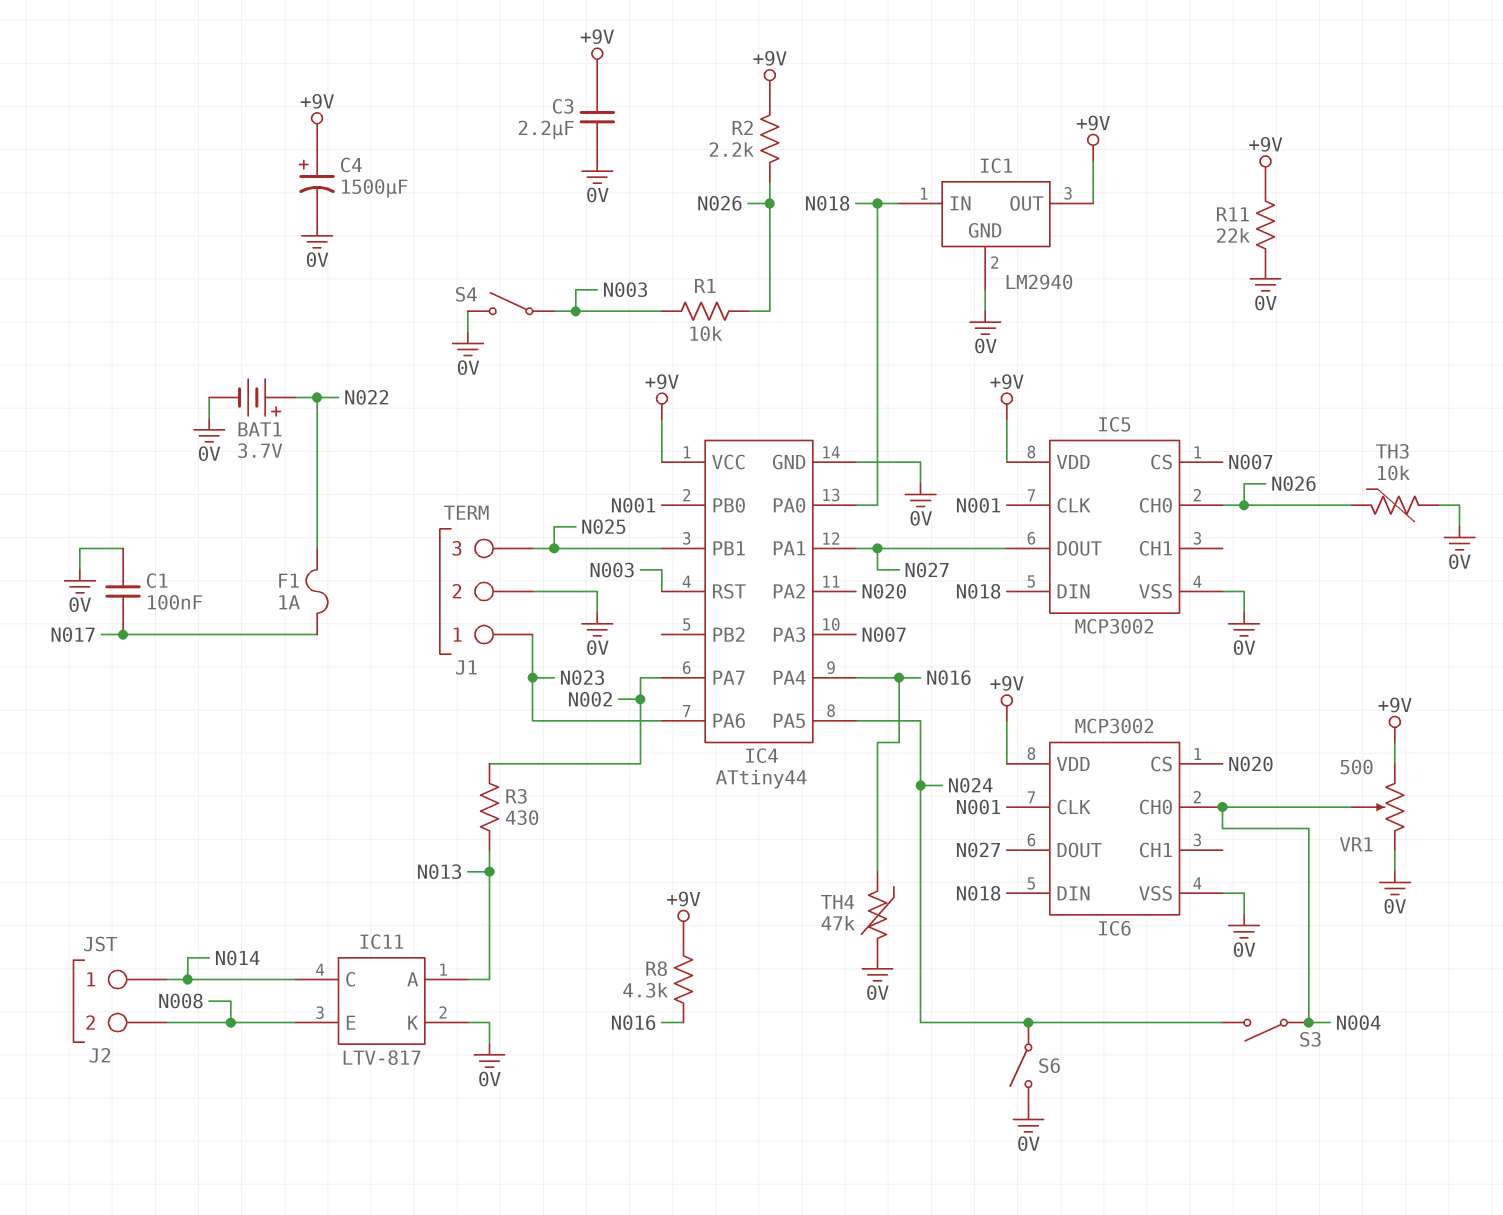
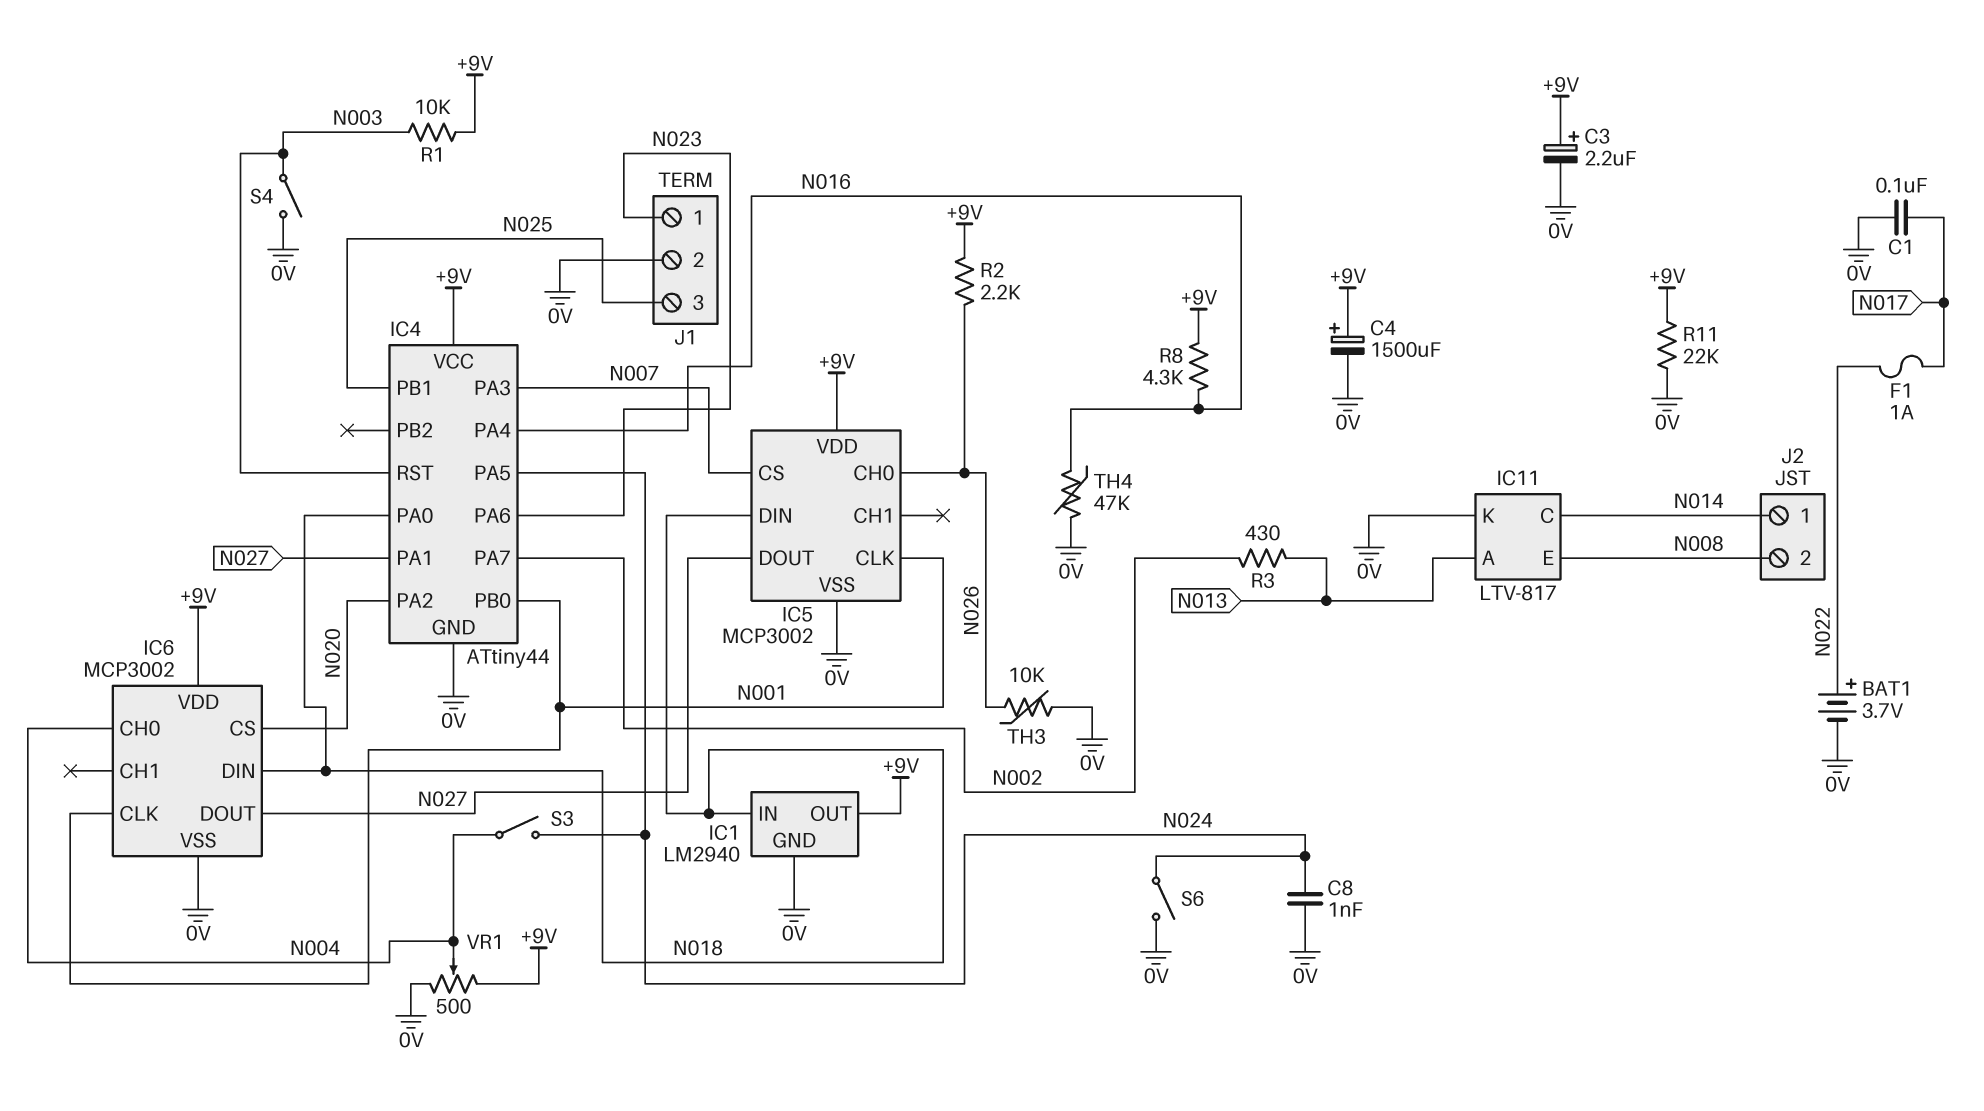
C3: 2.2uF (+9V, 0V) -> 2.2uF (plus +9V, minus 0V)
C8: none -> 1nF (0V, N024)
R1: 10k (N003, N026) -> 10k (+9V, N003)

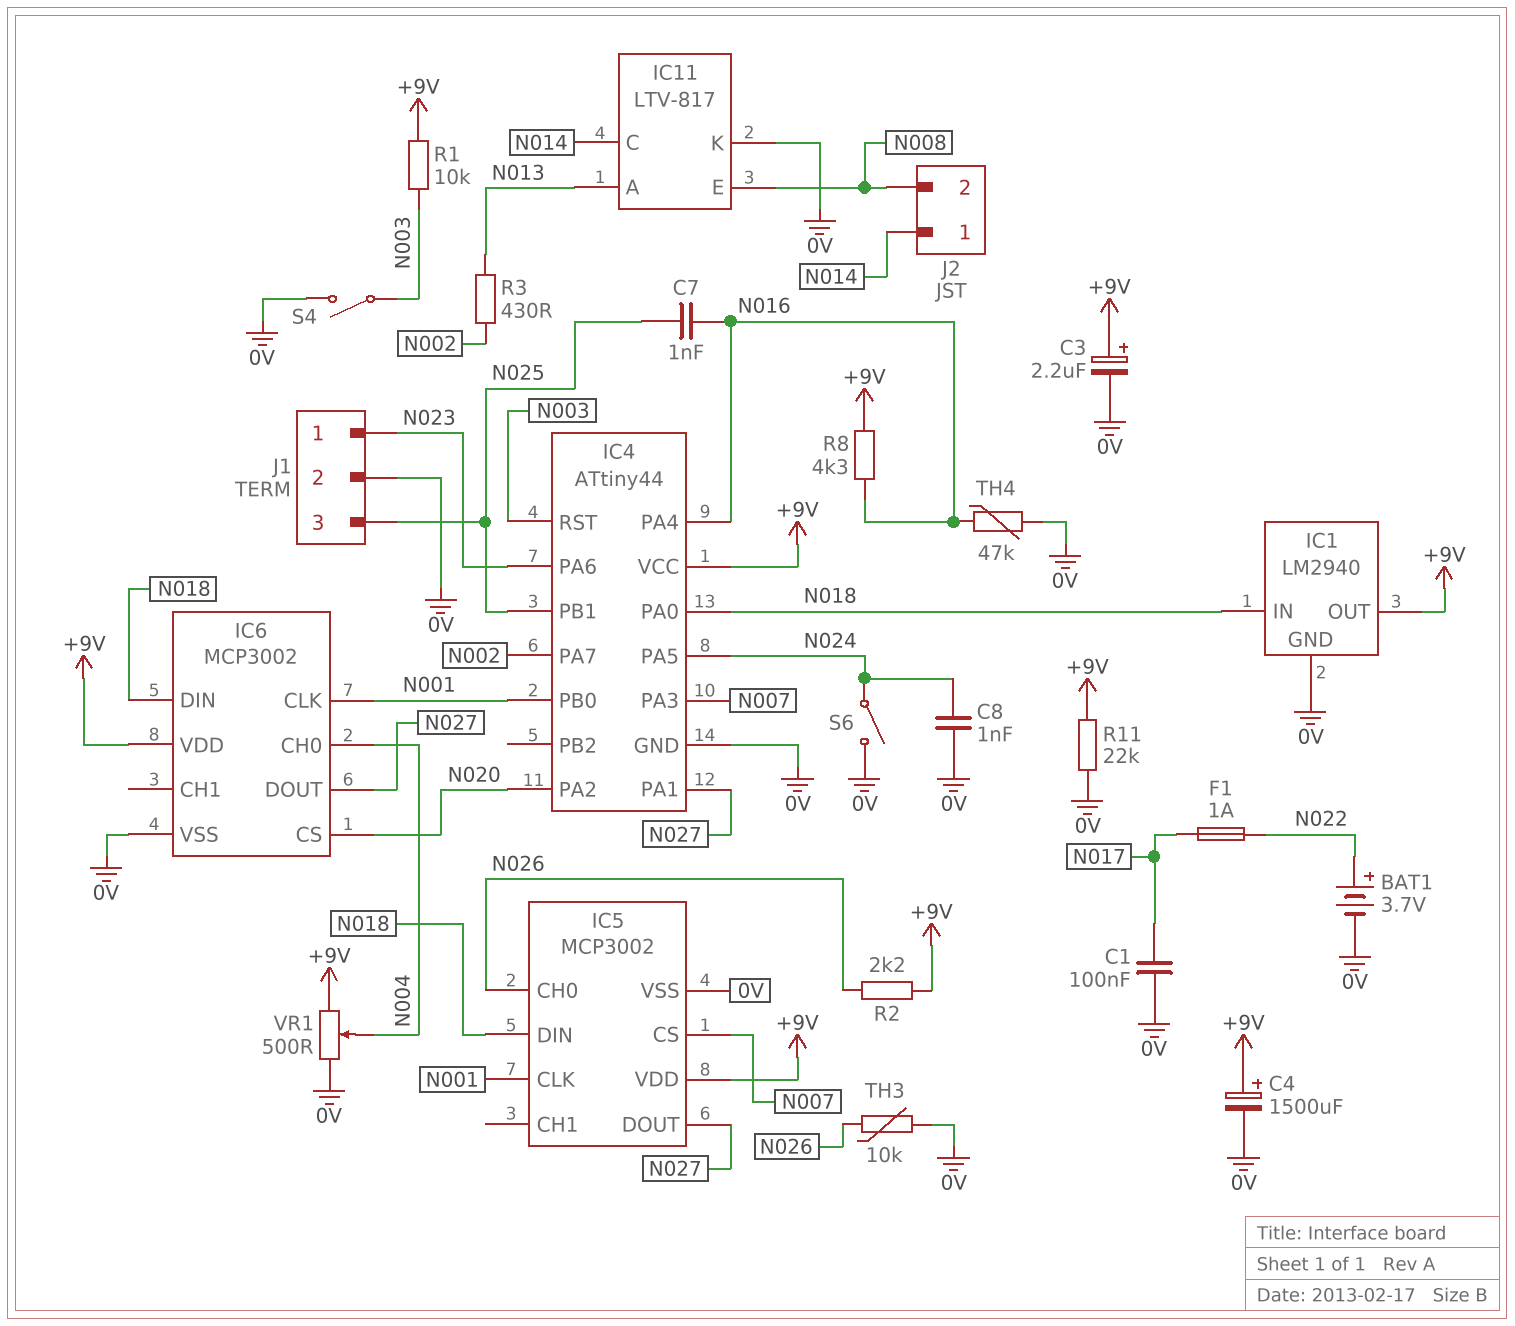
C7: none -> 1nF (N016, N025)
S3: switch (N004, N024) -> none

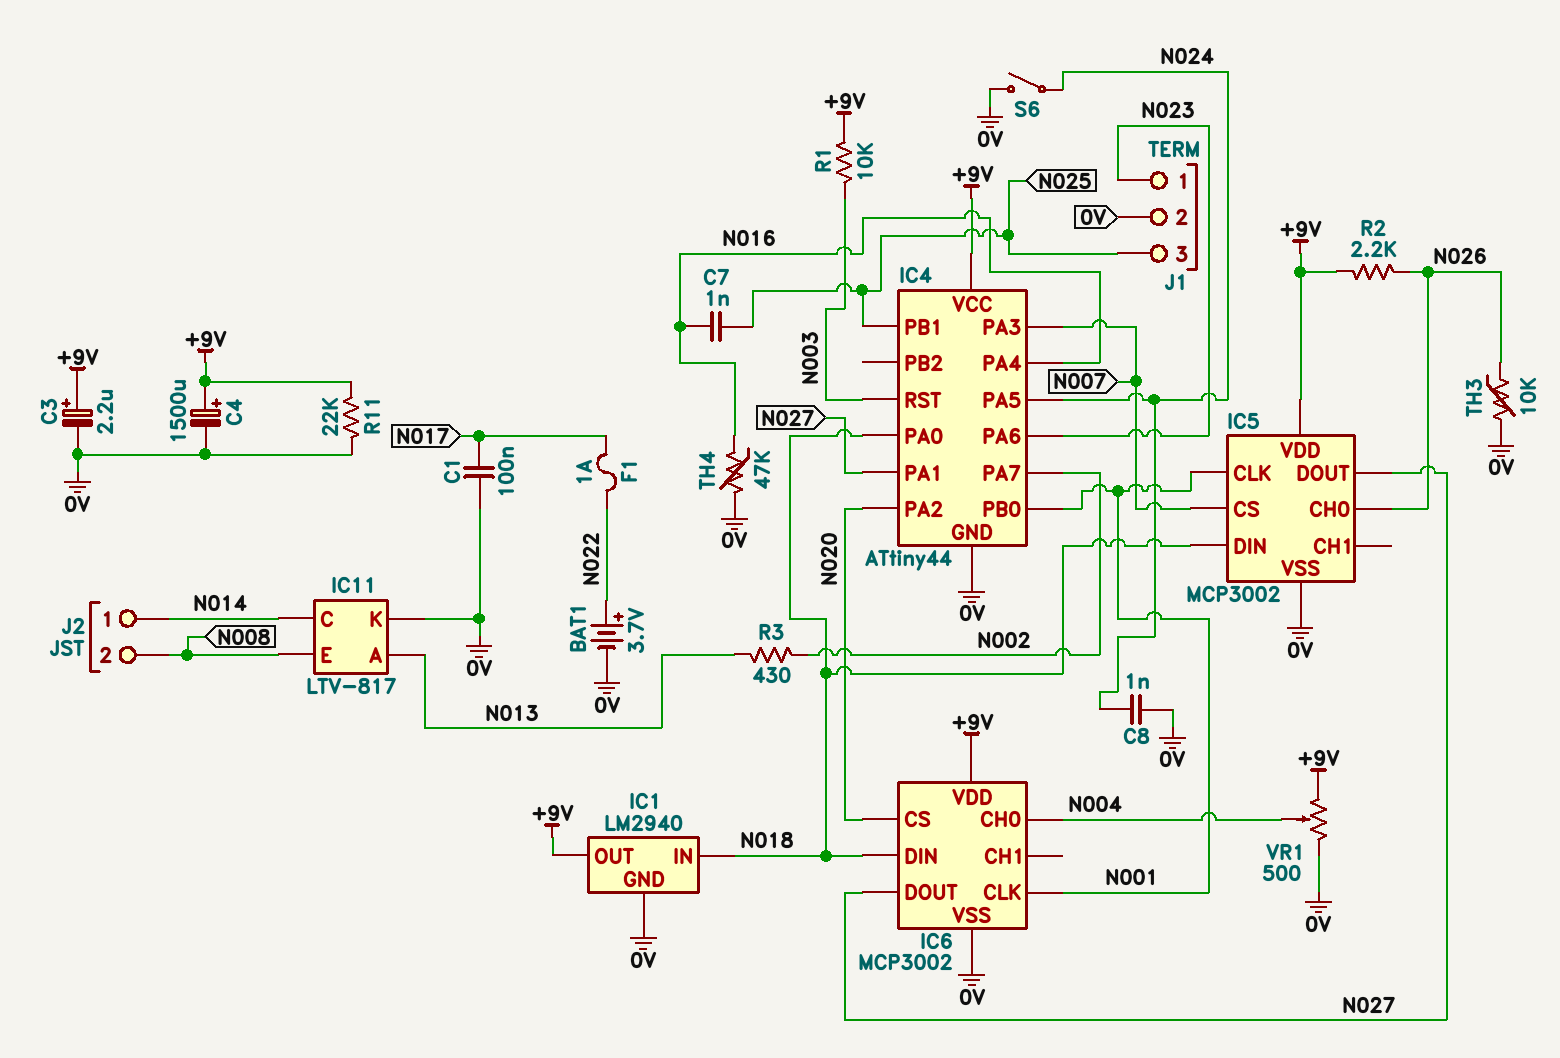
R8: 4.3k (+9V, N016) -> none
S4: switch (0V, N003) -> none

